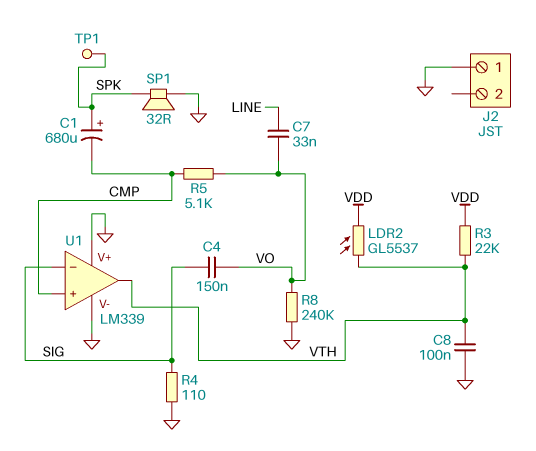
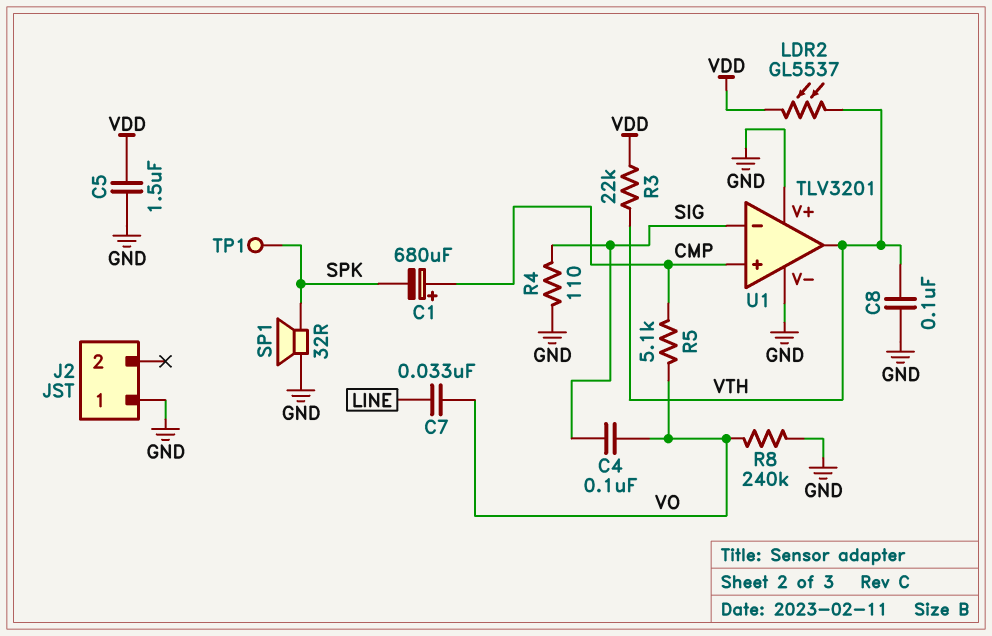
C1: 680uF (plus SPK, minus CMP) -> 680uF (plus CMP, minus SPK)
C4: 150nF (SIG, VO) -> 100nF (SIG, VO)
C5: none -> 1.5uF (GND, VDD)
U1: LM339 -> TLV3201

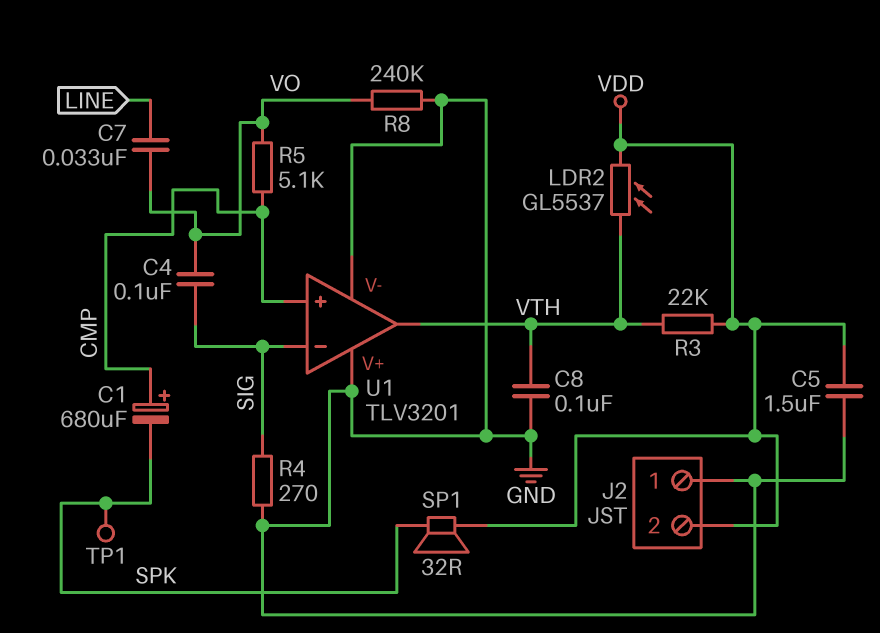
J2 pin 2: none -> VDD
R4: 110 (GND, SIG) -> 270 (GND, SIG)
SP1: speaker 32R (GND, SPK) -> speaker 32R (SPK, VDD)

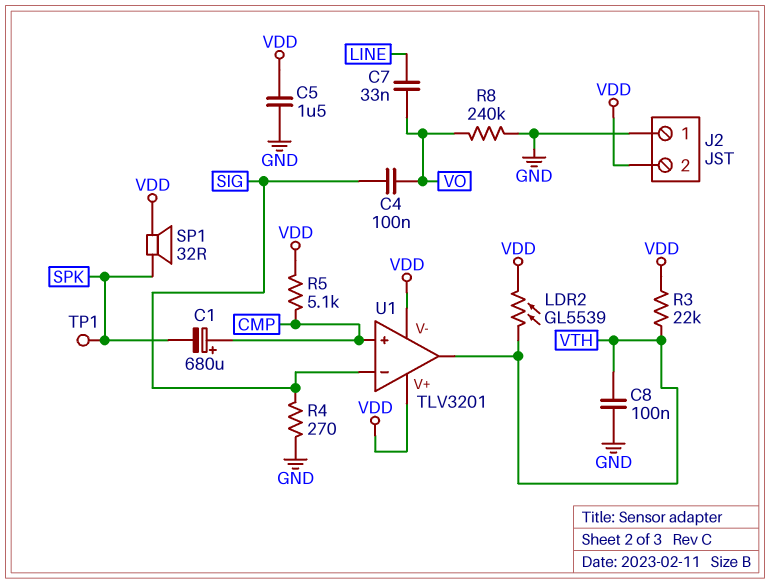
LDR2: GL5537 (VDD, VTH) -> GL5539 (VDD, VTH)
R5: 5.1k (CMP, VO) -> 5.1k (CMP, VDD)
U1 pin V+: GND -> VDD
U1 pin V-: GND -> VDD

